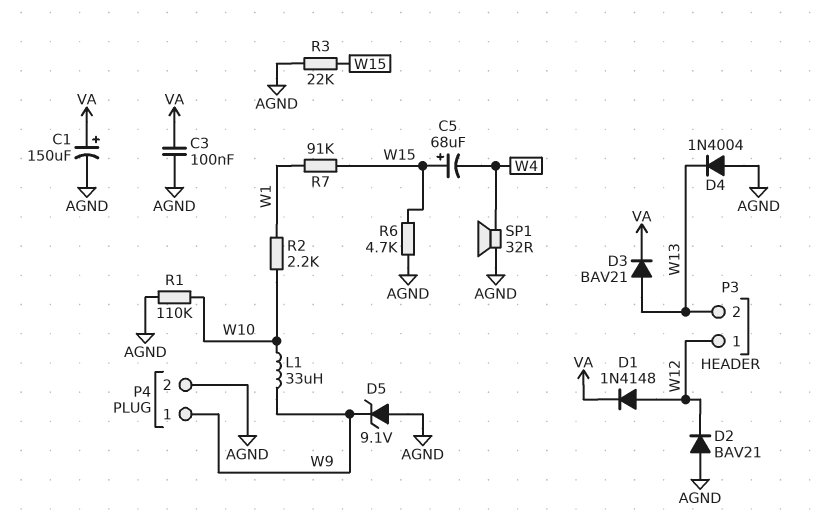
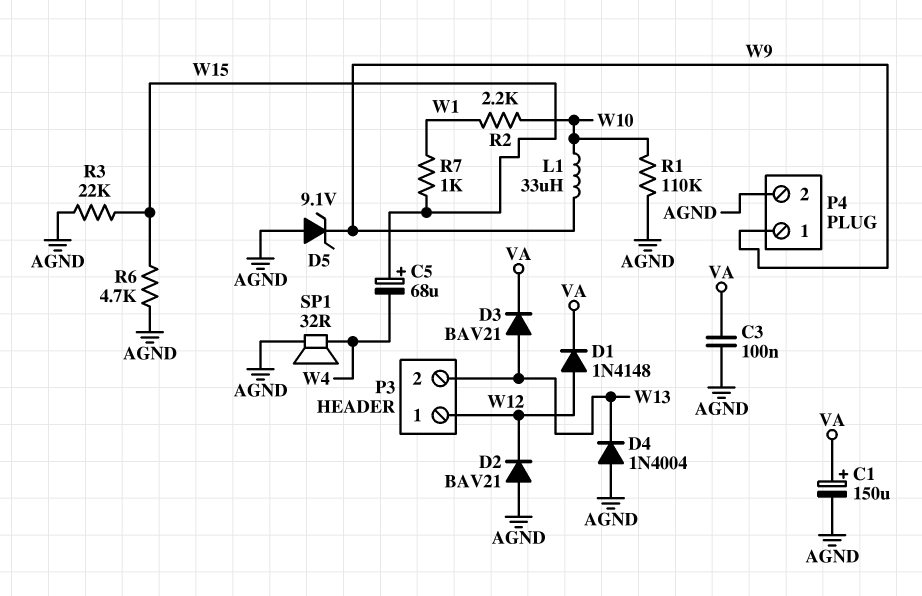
R7: 91k (W1, W15) -> 1k (W1, W15)

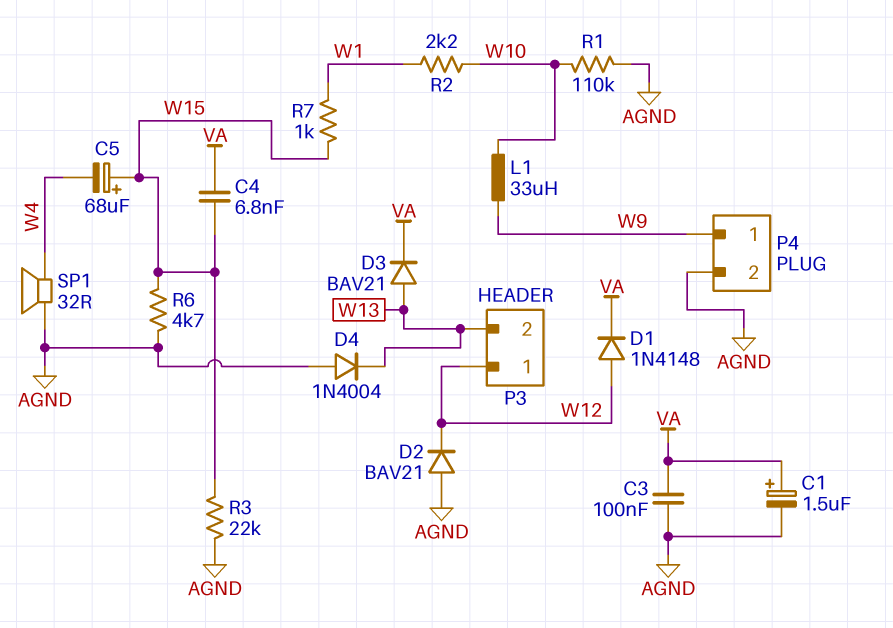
C1: 150uF (plus VA, minus AGND) -> 1.5uF (plus VA, minus AGND)
C4: none -> 6.8nF (VA, W15)
D5: zener 9.1V (A AGND, K W9) -> none

